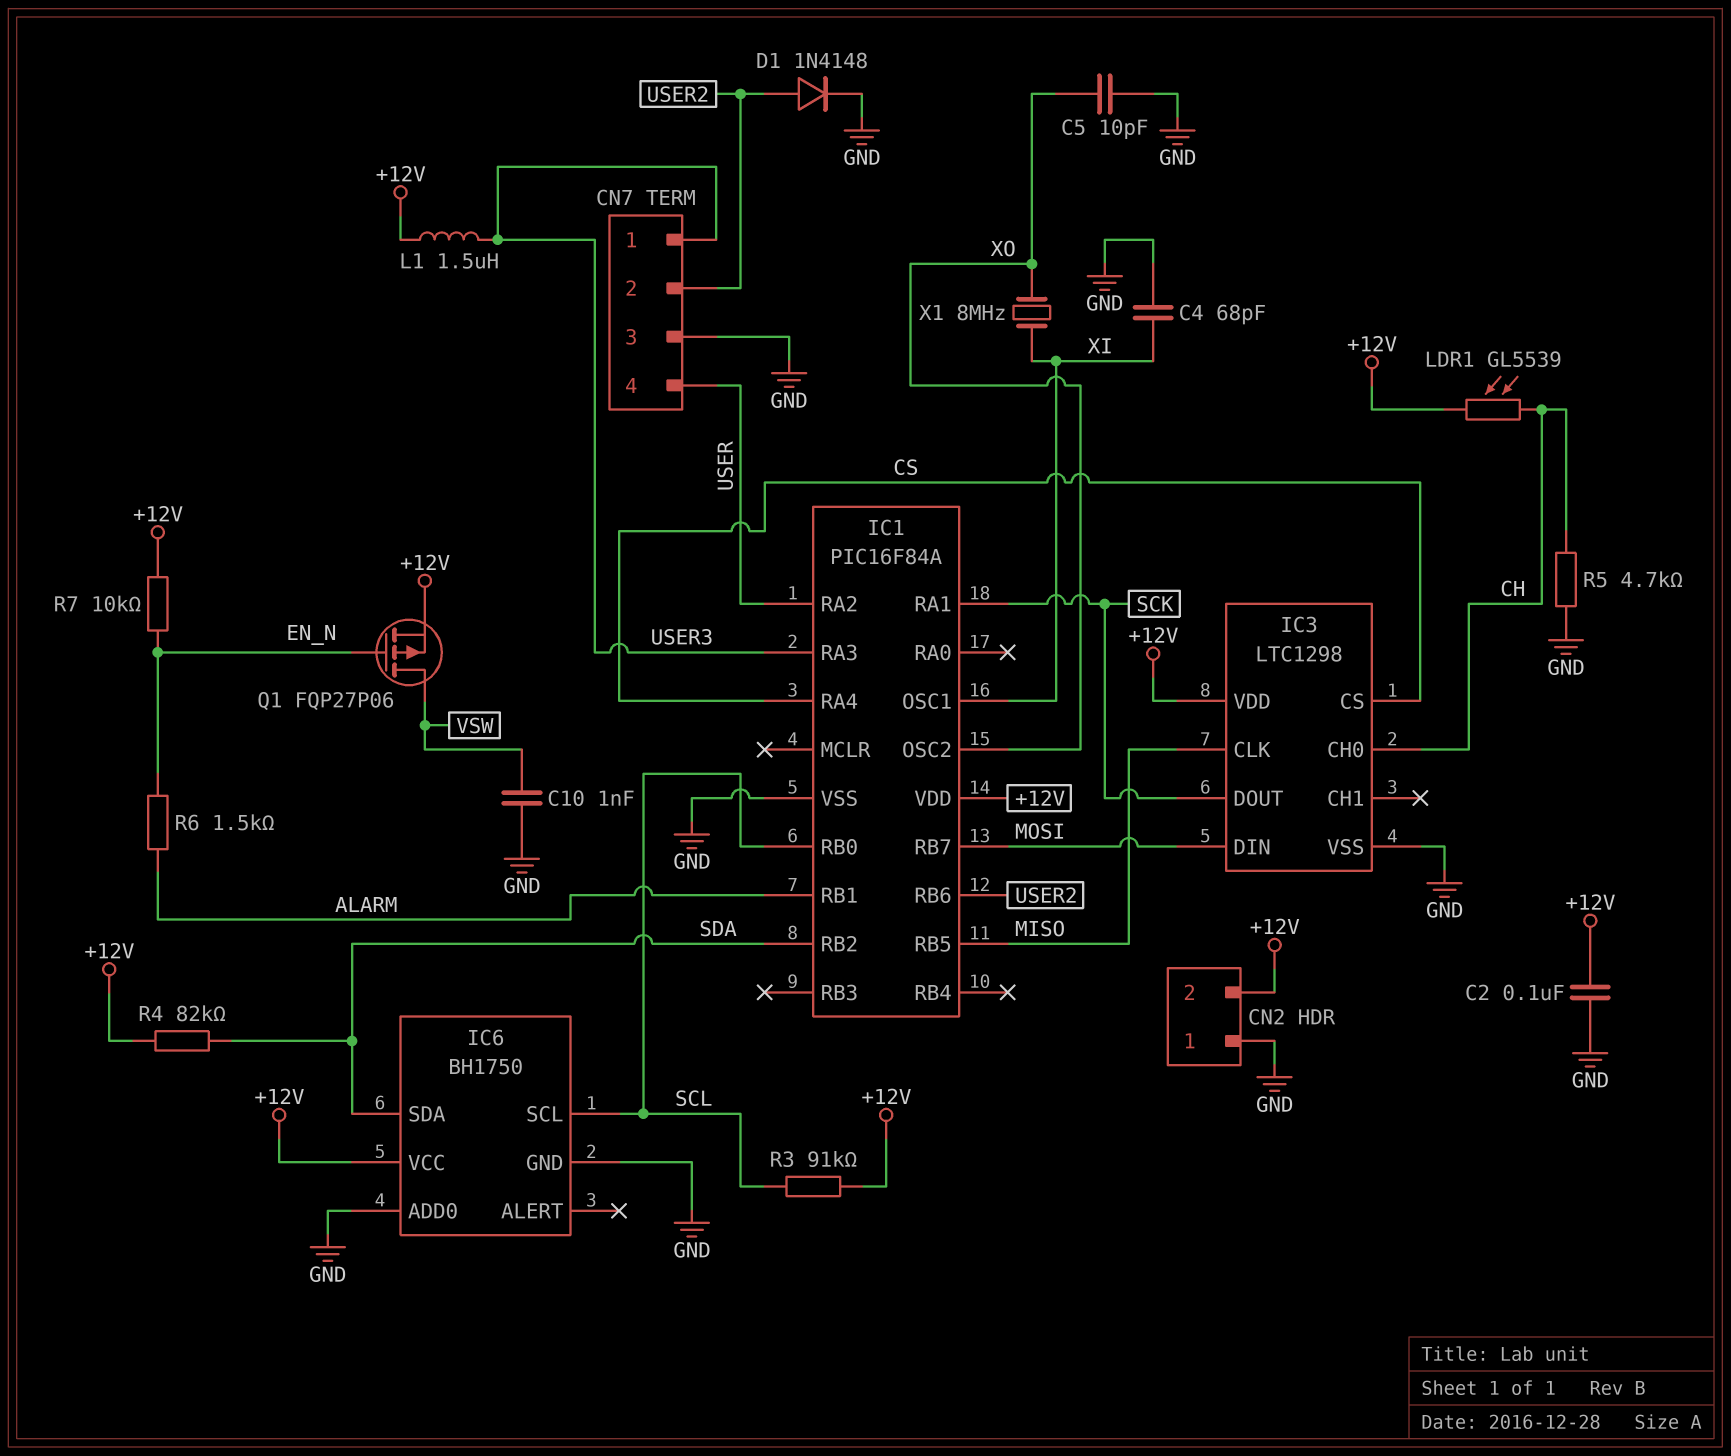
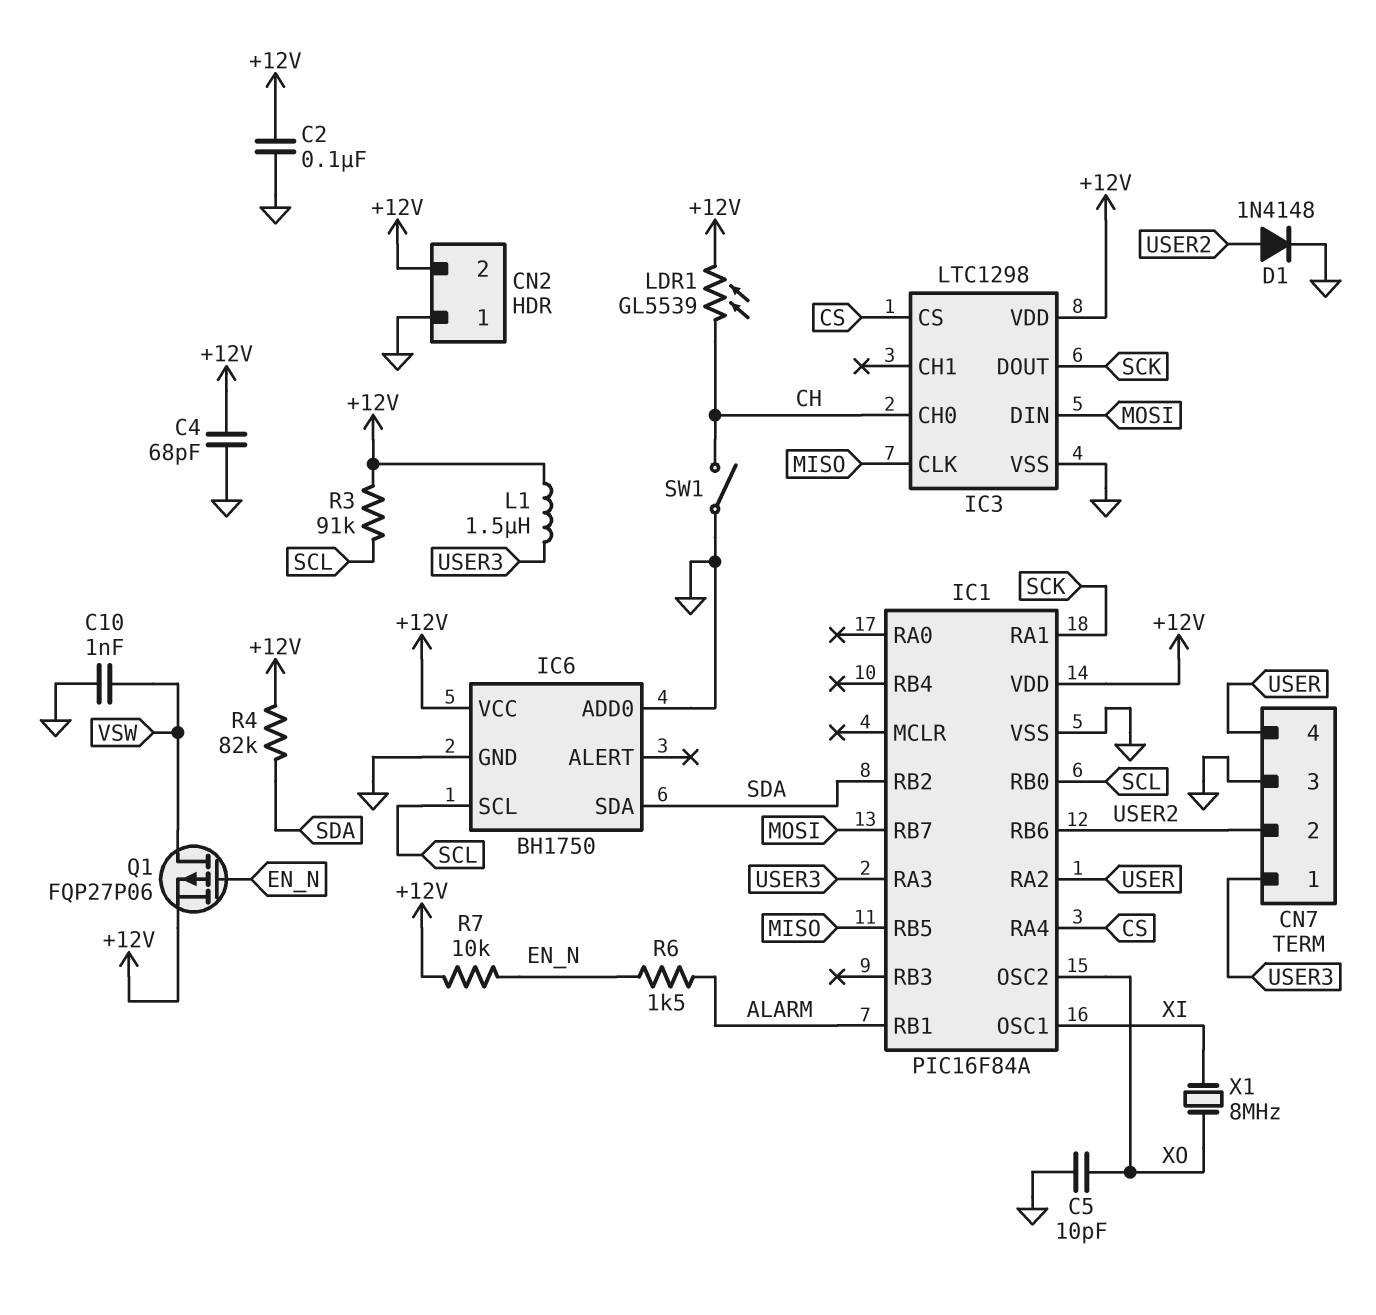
C4: 68pF (GND, XI) -> 68pF (+12V, GND)
R5: 4.7k (CH, GND) -> none
SW1: none -> switch (CH, GND)

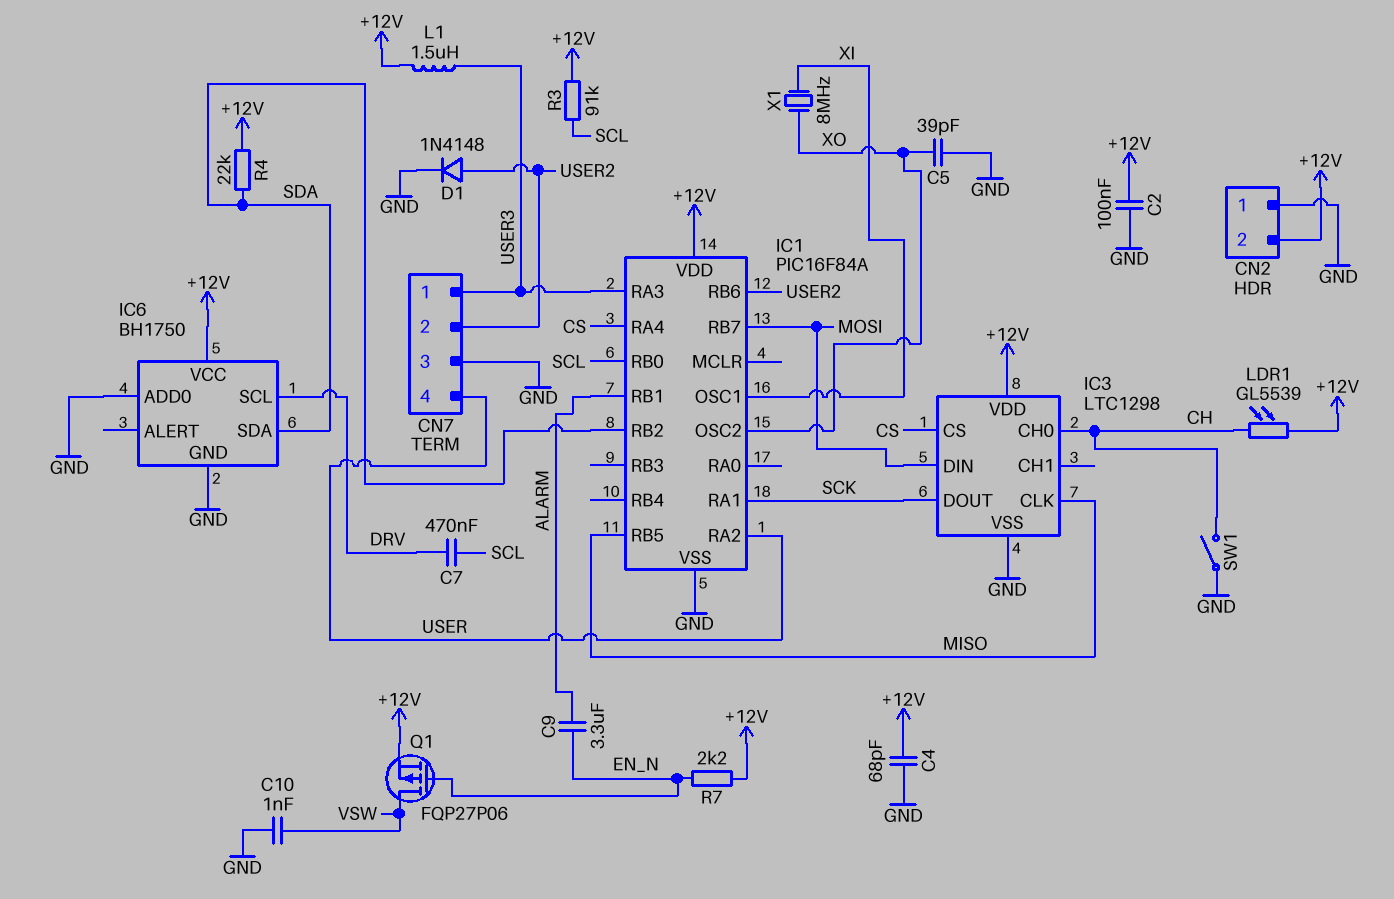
C5: 10pF (GND, XO) -> 39pF (GND, XO)
C7: none -> 470nF (DRV, SCL)
C9: none -> 3.3uF (ALARM, EN_N)
IC6 pin SCL: SCL -> DRV
R4: 82k (+12V, SDA) -> 22k (+12V, SDA)
R6: 1.5k (ALARM, EN_N) -> none
R7: 10k (+12V, EN_N) -> 2.2k (+12V, EN_N)

